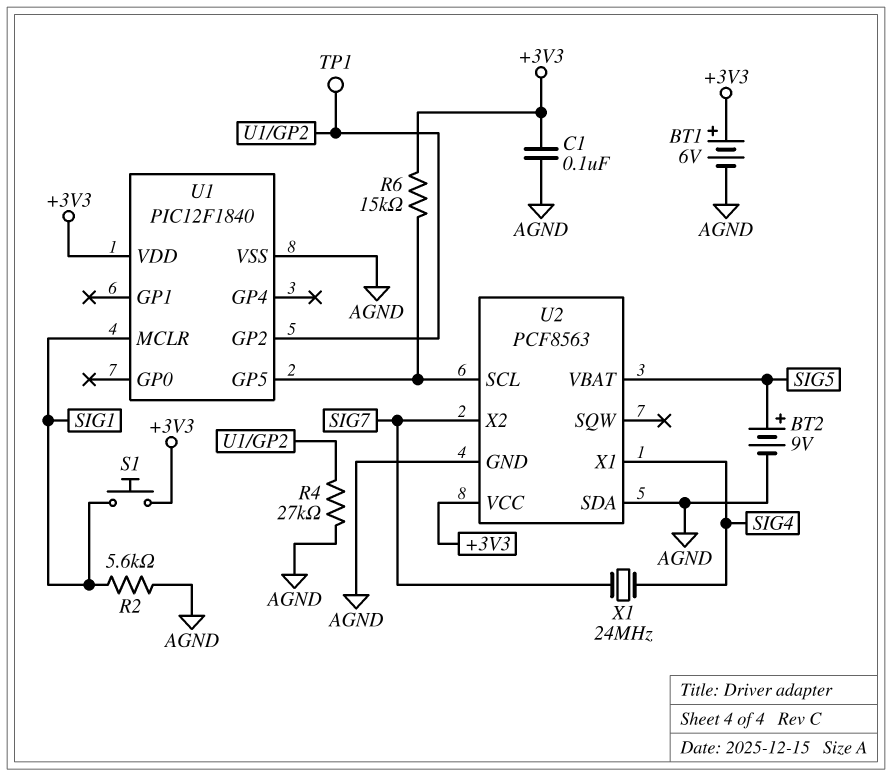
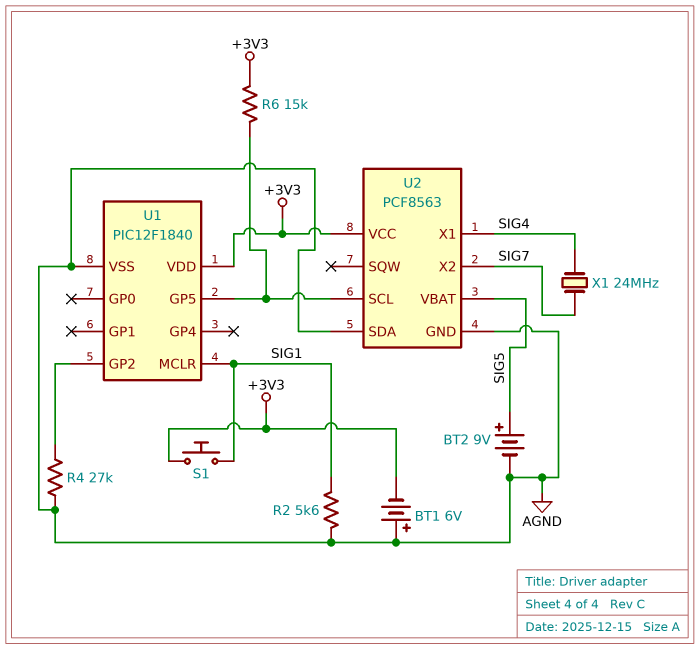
BT1: 6V (plus +3V3, minus AGND) -> 6V (plus AGND, minus +3V3)
C1: 100nF (+3V3, AGND) -> none
TP1: test point (U1/GP2) -> none

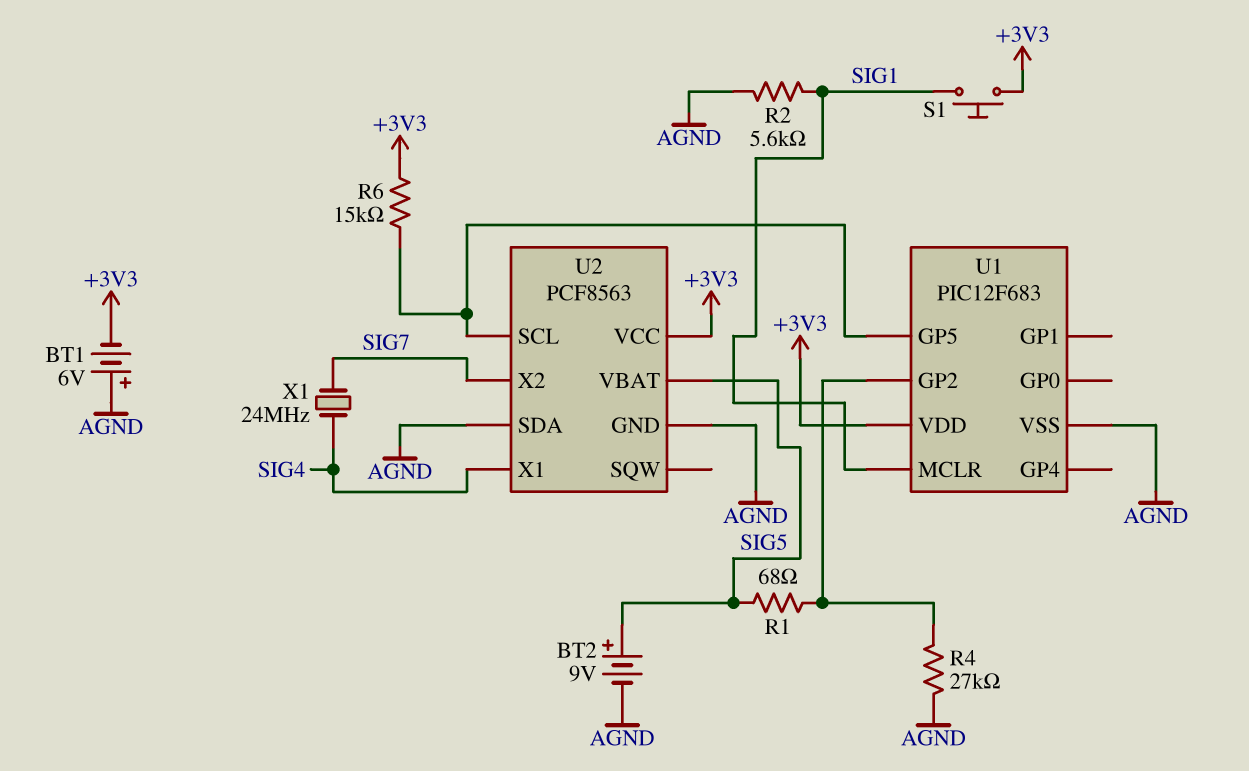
R1: none -> 68 (SIG5, U1/GP2)
U1: PIC12F1840 -> PIC12F683

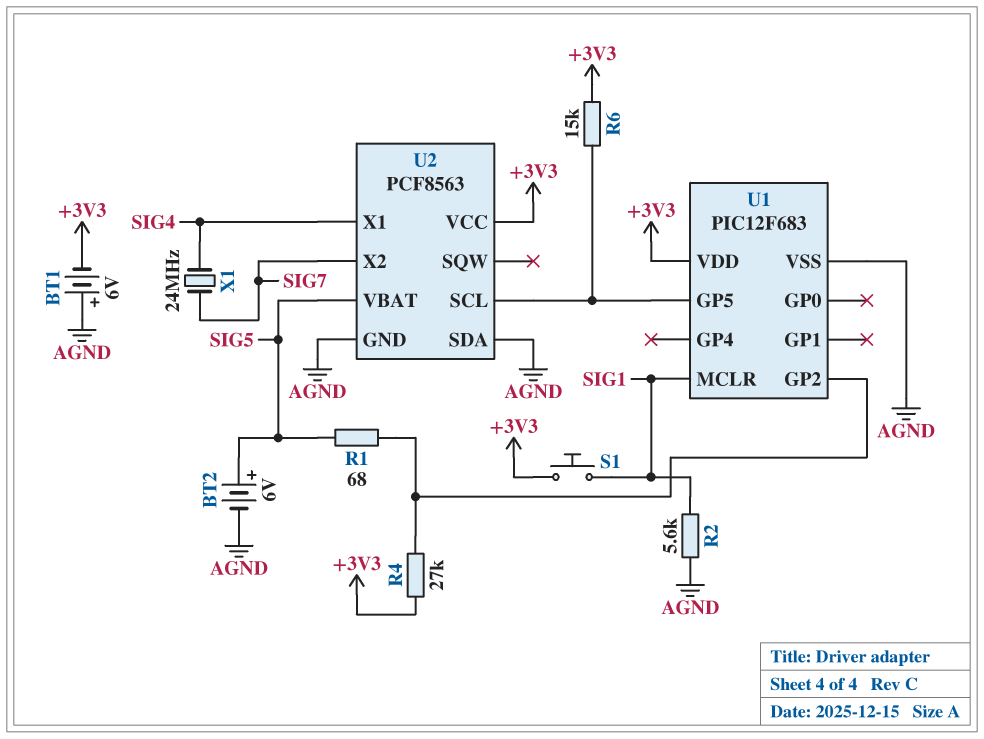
BT2: 9V (plus SIG5, minus AGND) -> 6V (plus SIG5, minus AGND)
R4: 27k (AGND, U1/GP2) -> 27k (+3V3, U1/GP2)

